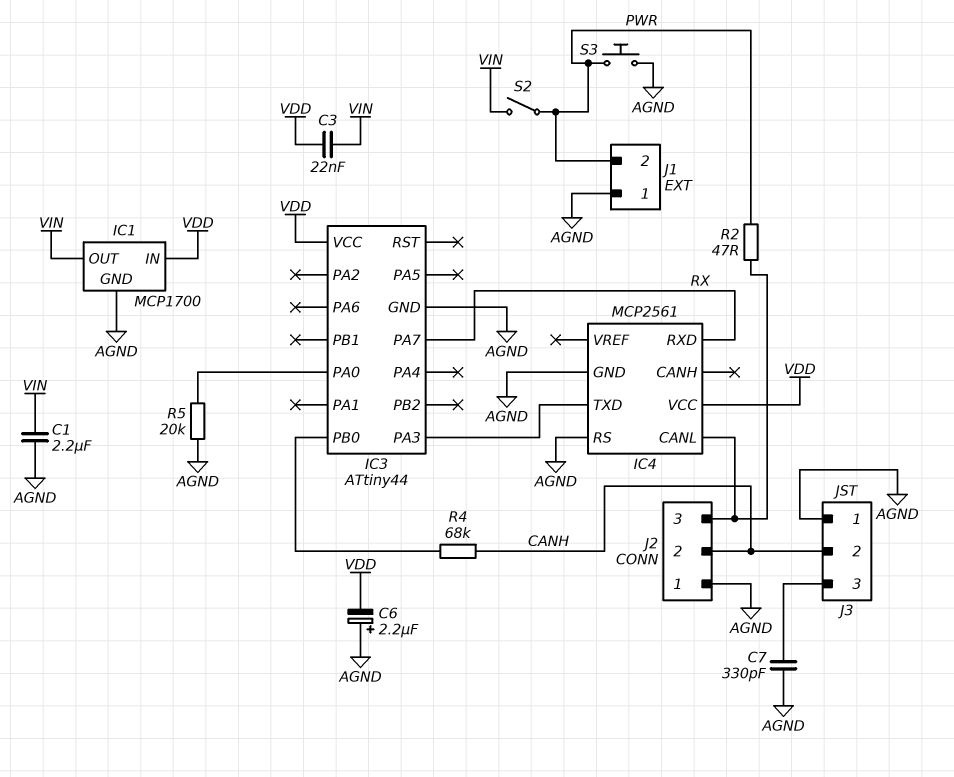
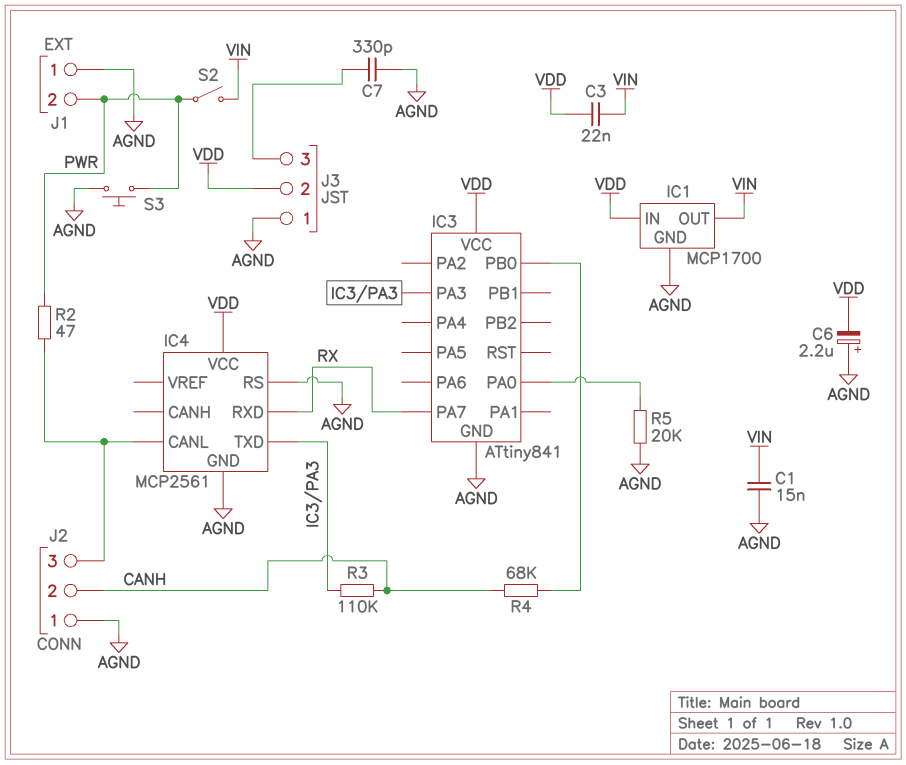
C1: 2.2uF (AGND, VIN) -> 15nF (AGND, VIN)
IC3: ATtiny44 -> ATtiny841
J3 pin 2: CANH -> VDD
R3: none -> 110k (CANH, IC3/PA3)

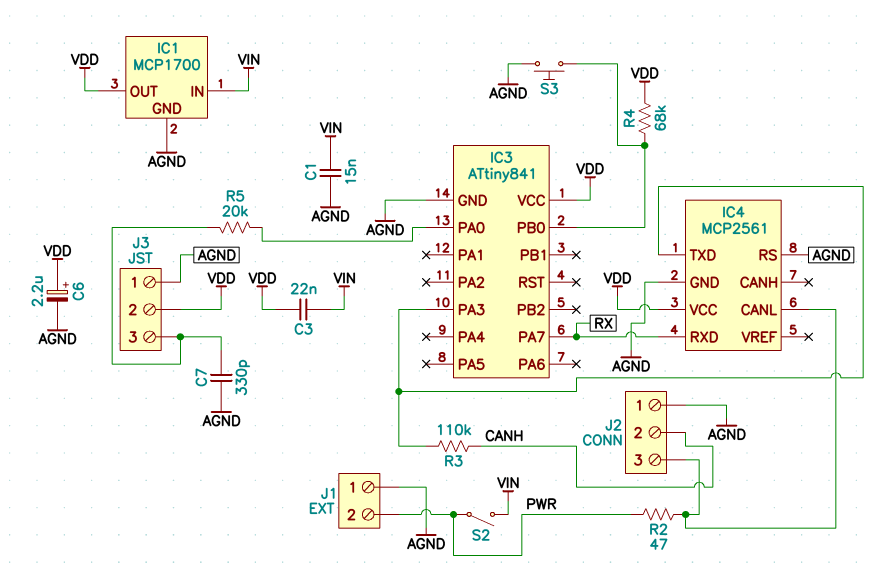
C6: 2.2uF (plus AGND, minus VDD) -> 2.2uF (plus VDD, minus AGND)
IC1 pin IN: VDD -> VIN
IC1 pin OUT: VIN -> VDD
R4: 68k (CANH, IC3/PB0) -> 68k (IC3/PB0, VDD)
R5: 20k (AGND, IC3/PA0) -> 20k (IC3/PA0, J3/3)
S3: button (AGND, PWR) -> button (AGND, IC3/PB0)

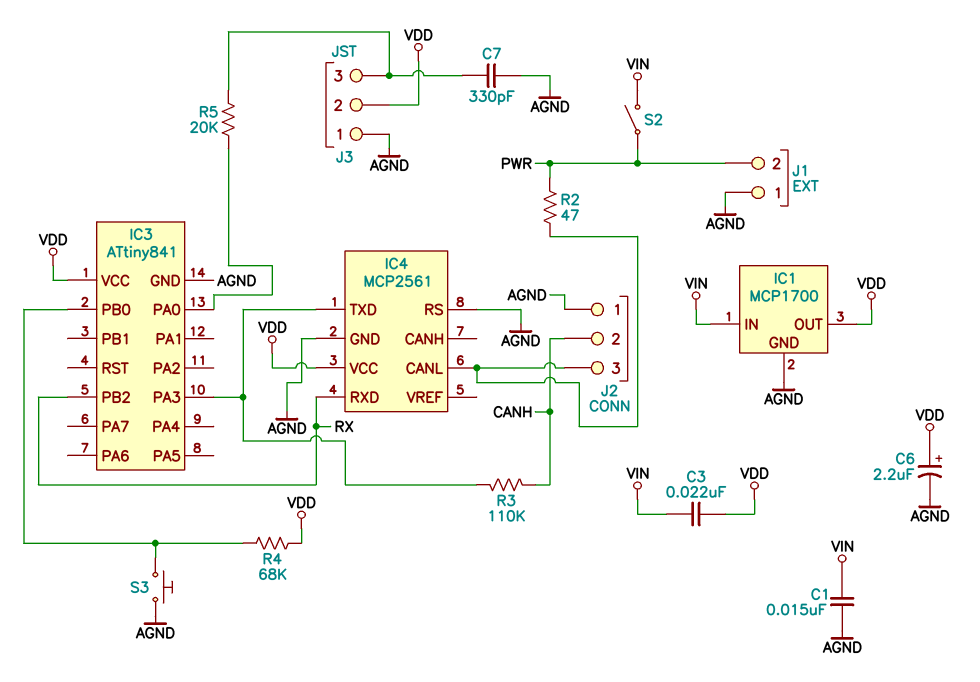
IC3 pin PA7: RX -> none
IC3 pin PB2: none -> RX

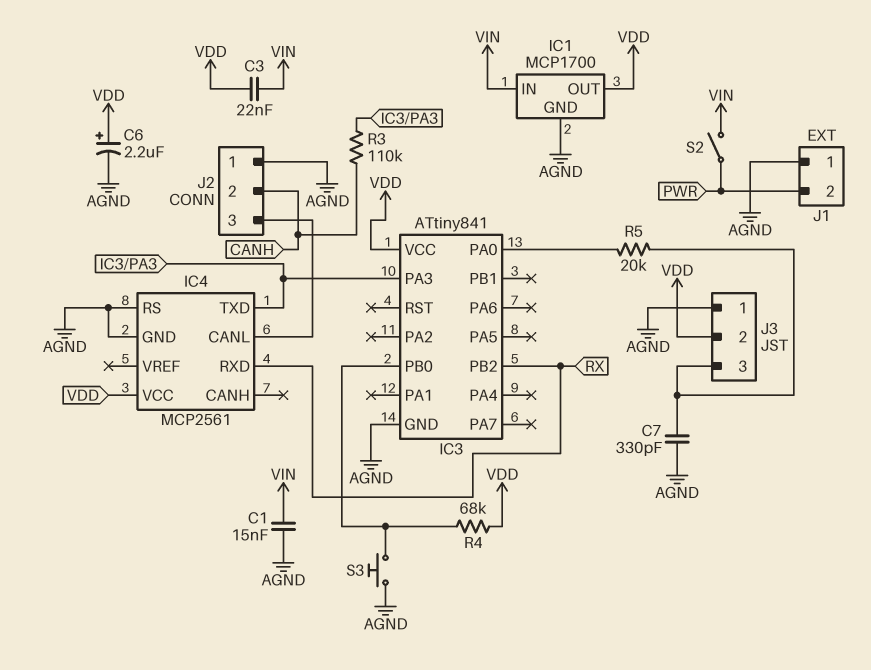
R2: 47 (IC4/CANL, PWR) -> none

